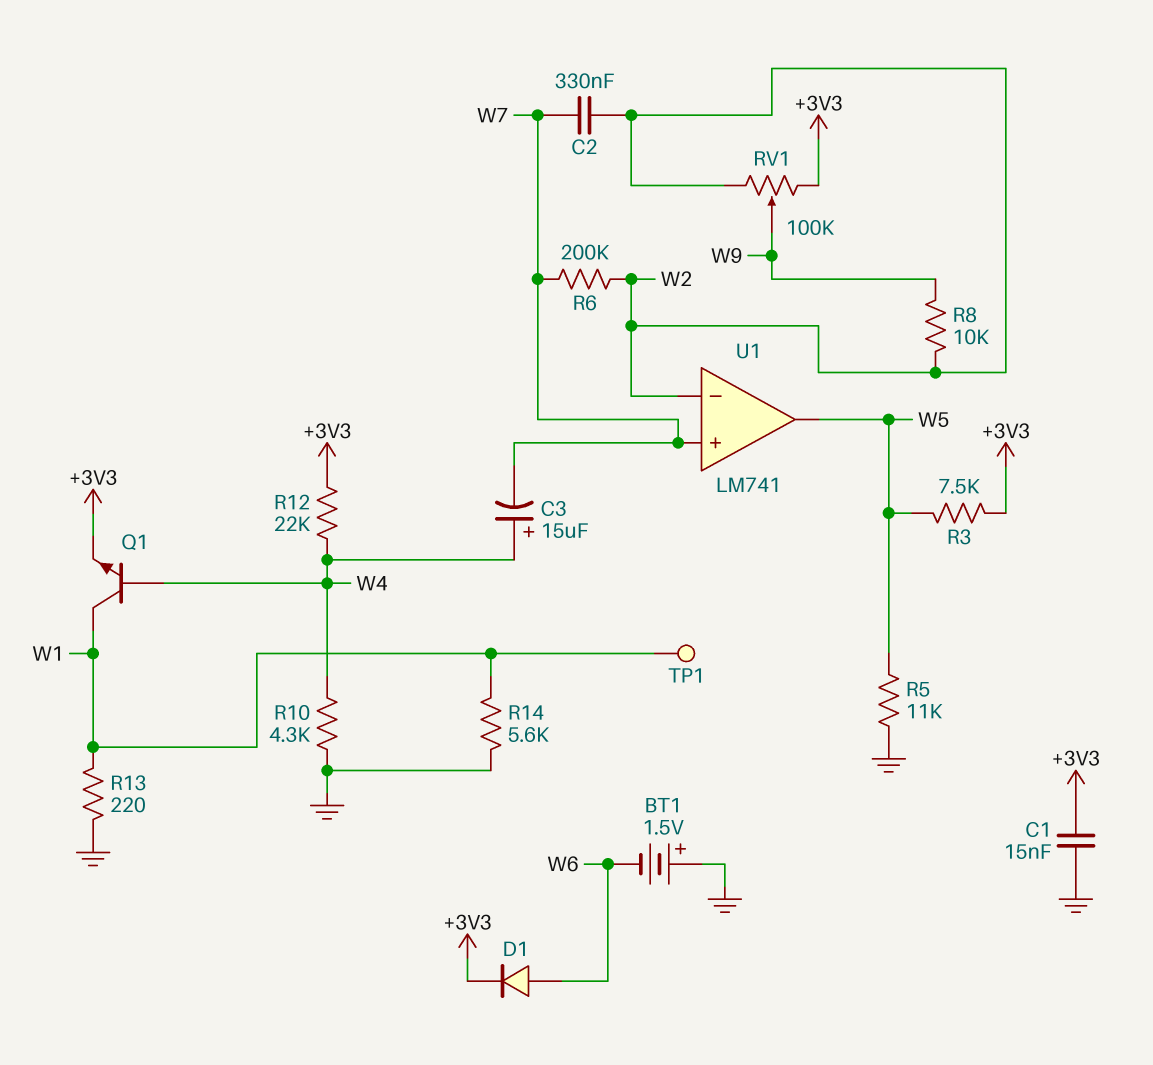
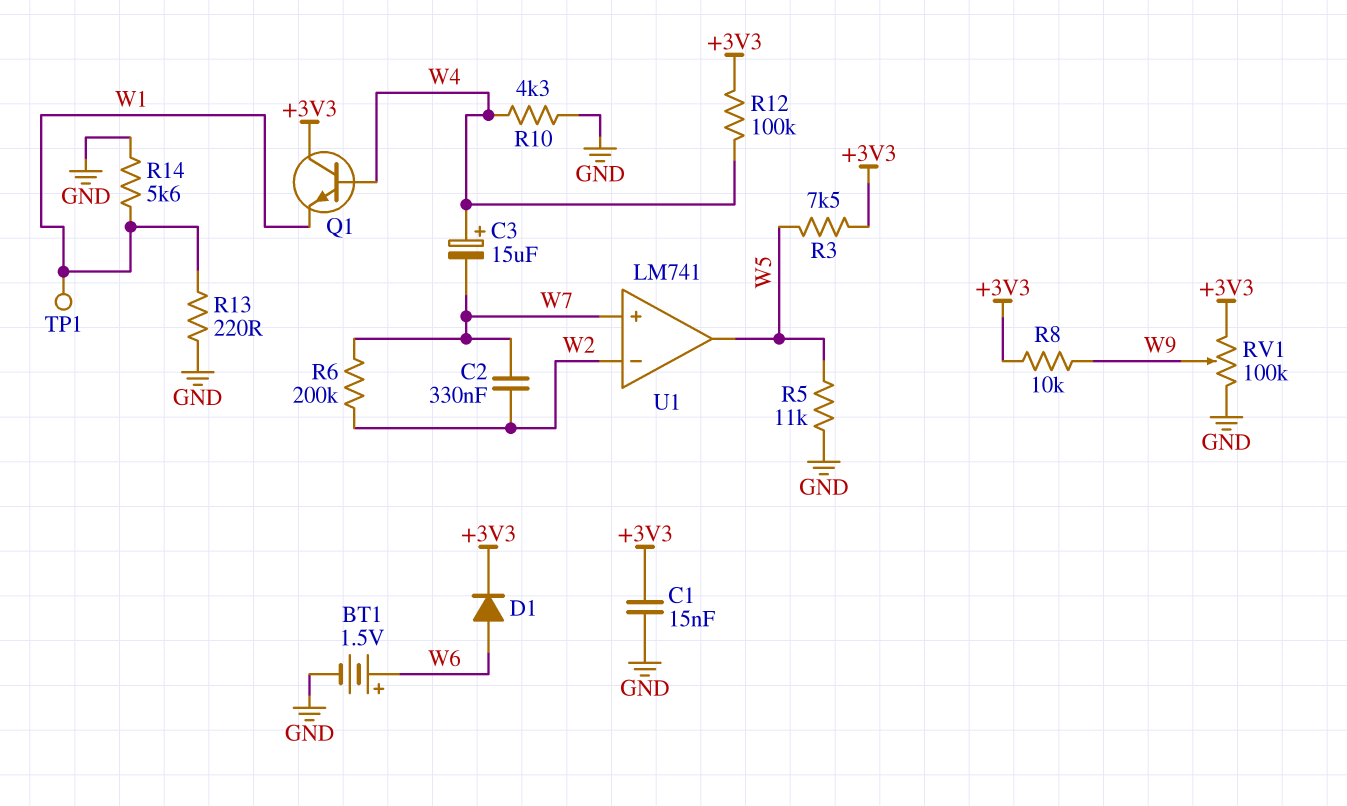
BT1: 1.5V (plus GND, minus W6) -> 1.5V (plus W6, minus GND)
Q1: NPN (B W4, C W1, E +3V3) -> NPN (B W4, C +3V3, E W1)
R8: 10k (W2, W9) -> 10k (+3V3, W9)
R12: 22k (+3V3, W4) -> 100k (+3V3, W4)
RV1: 100k (+3V3, W2, wiper W9) -> 100k (+3V3, GND, wiper W9)

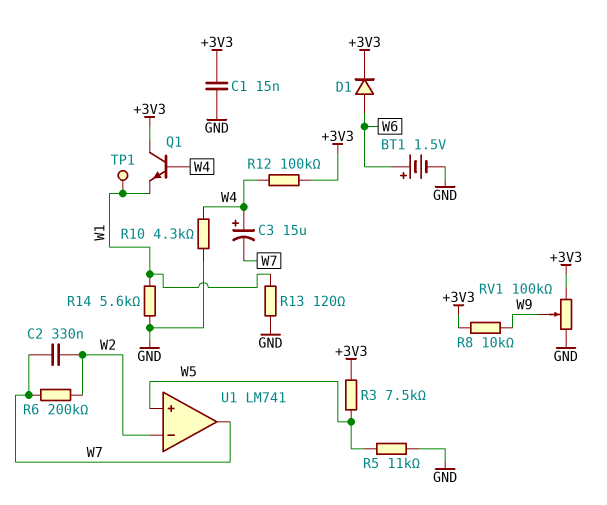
R13: 220 (GND, W1) -> 120 (GND, W1)
U1 pin in+: W7 -> W5
U1 pin out: W5 -> W7

